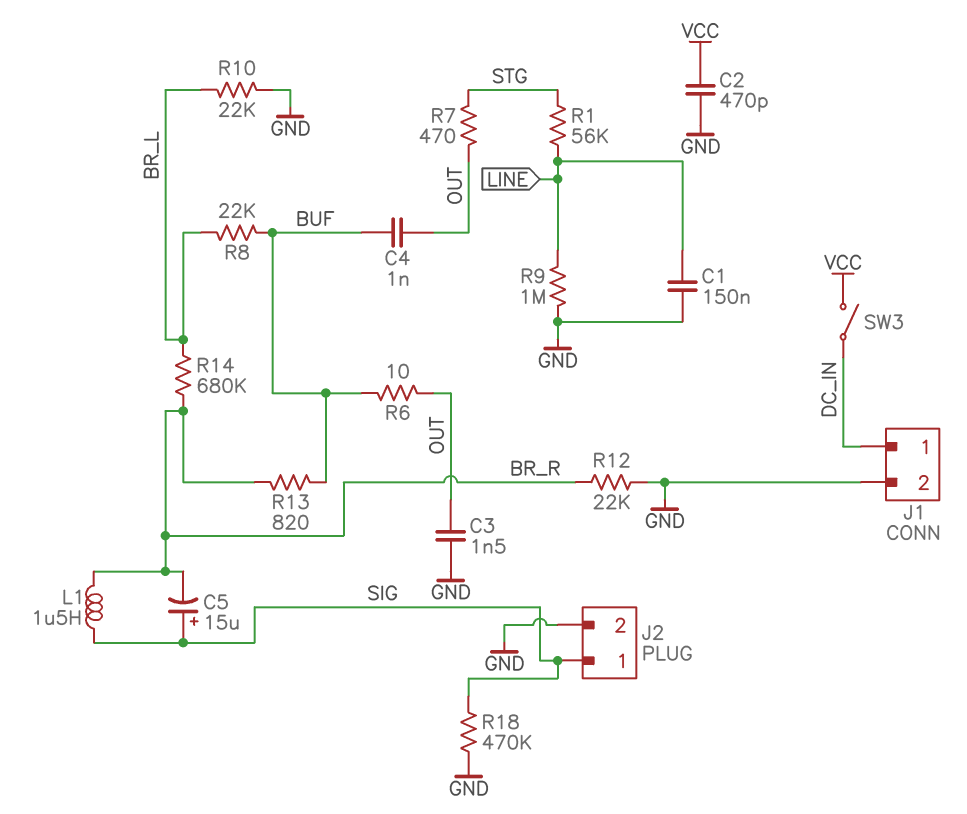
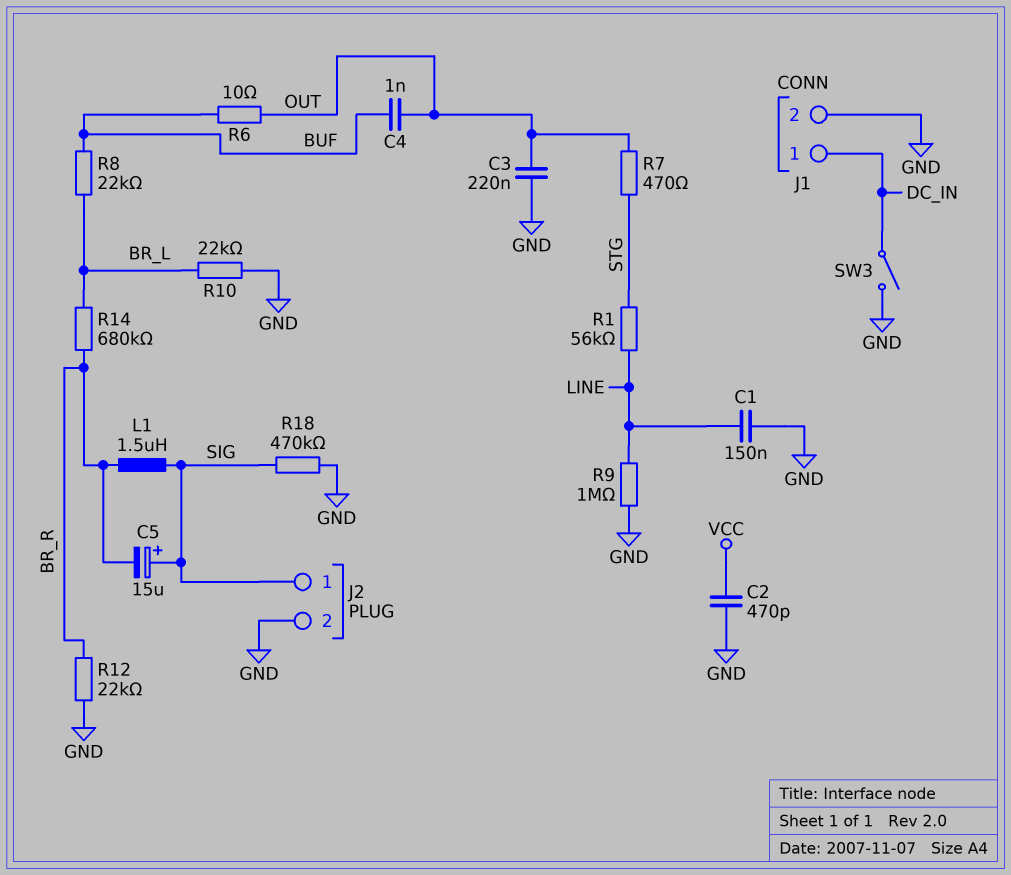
C3: 1.5nF (GND, OUT) -> 220nF (GND, OUT)
R13: 820 (BR_R, BUF) -> none
SW3: switch (DC_IN, VCC) -> switch (DC_IN, GND)

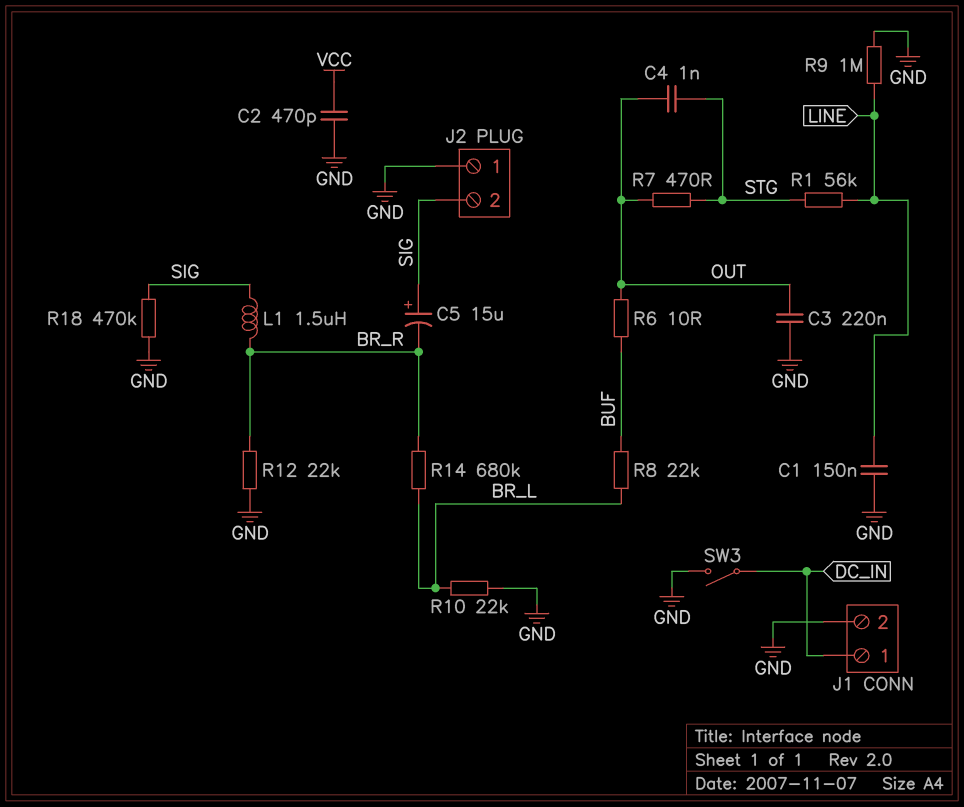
C4: 1nF (BUF, OUT) -> 1nF (OUT, STG)
J2 pin 1: SIG -> GND
J2 pin 2: GND -> SIG

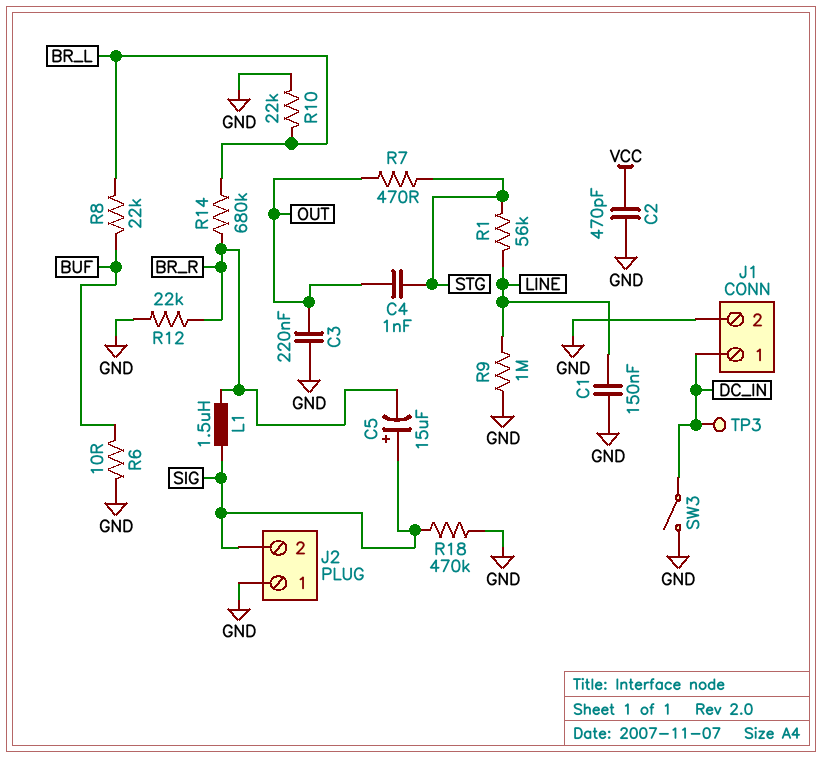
R6: 10 (BUF, OUT) -> 10 (BUF, GND)
TP3: none -> test point (DC_IN)

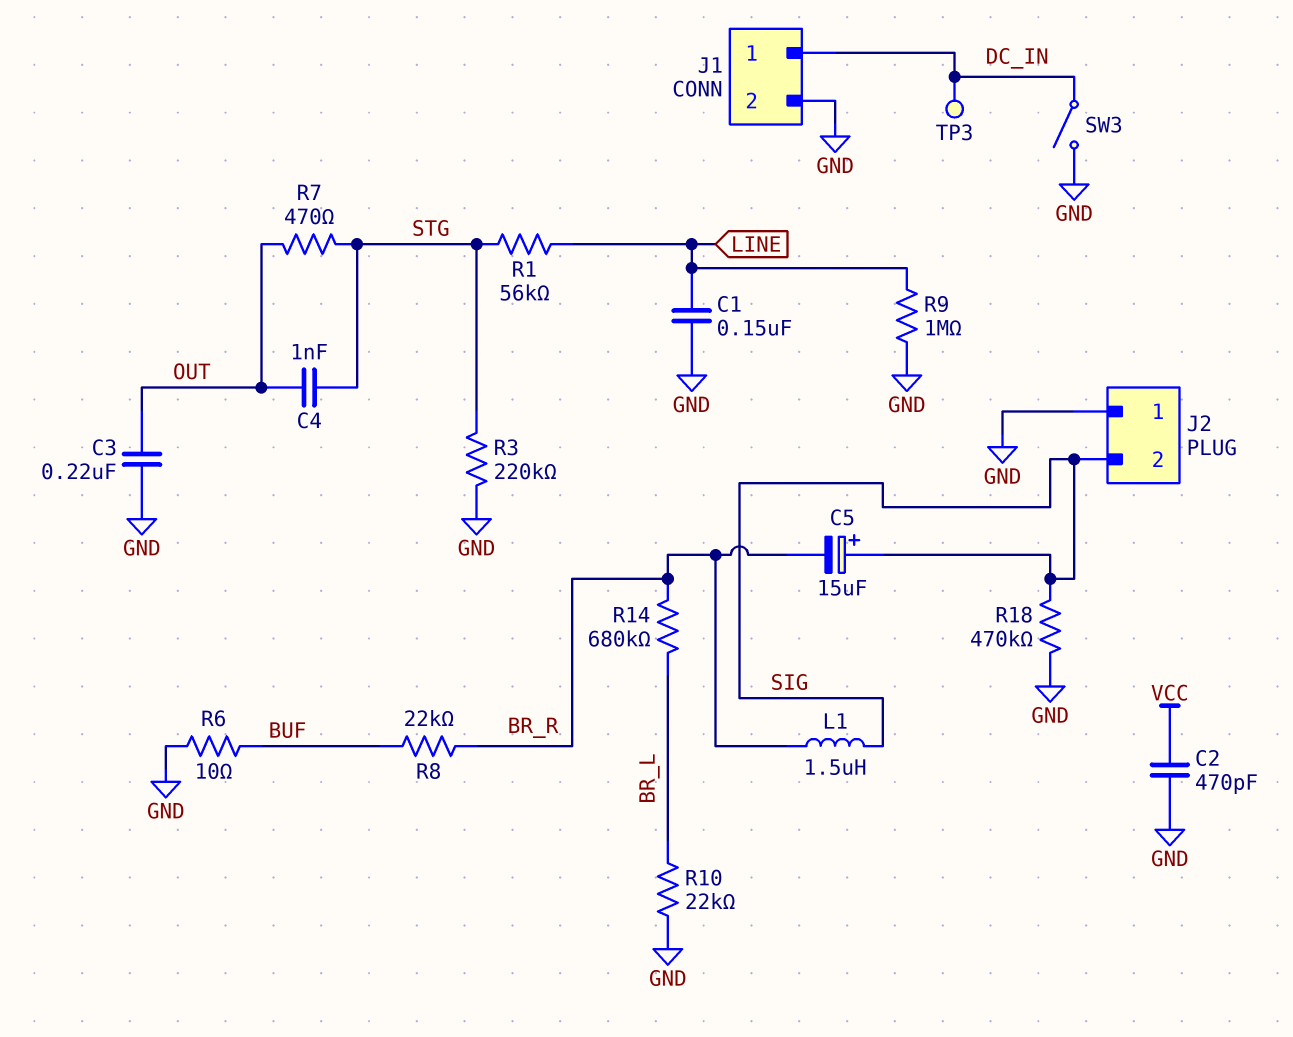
R3: none -> 220k (GND, STG)
R8: 22k (BR_L, BUF) -> 22k (BR_R, BUF)
R12: 22k (BR_R, GND) -> none

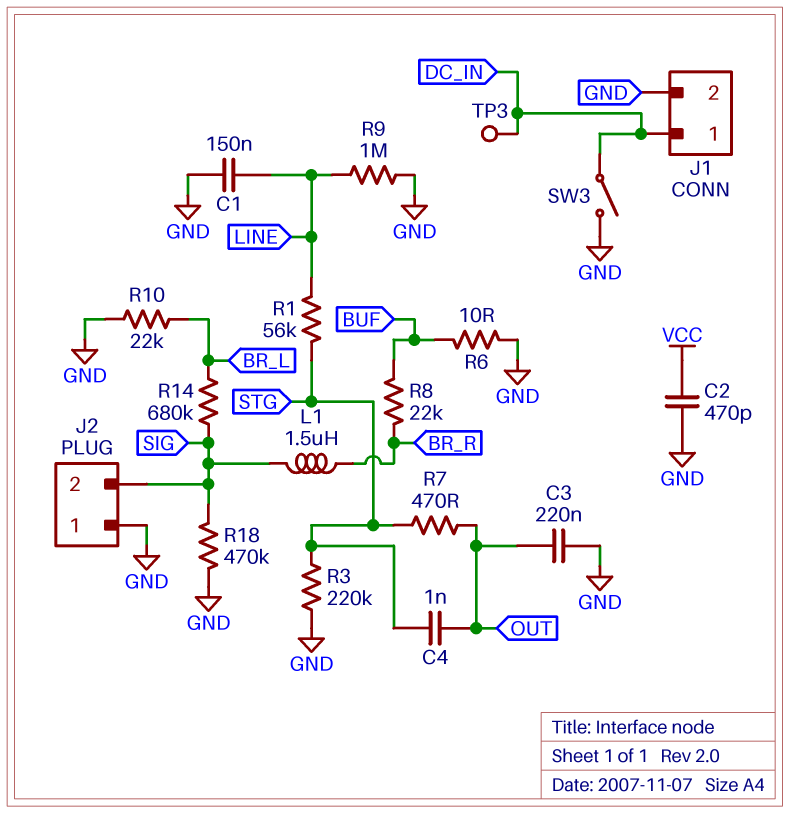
C5: 15uF (plus SIG, minus BR_R) -> none
R14: 680k (BR_L, BR_R) -> 680k (BR_L, SIG)

